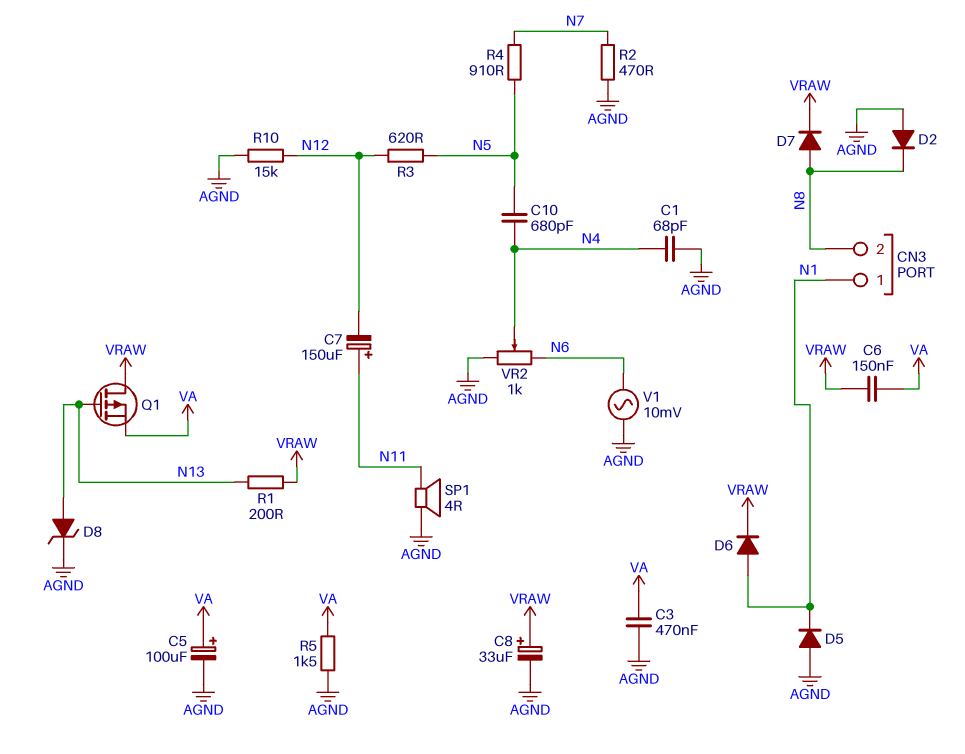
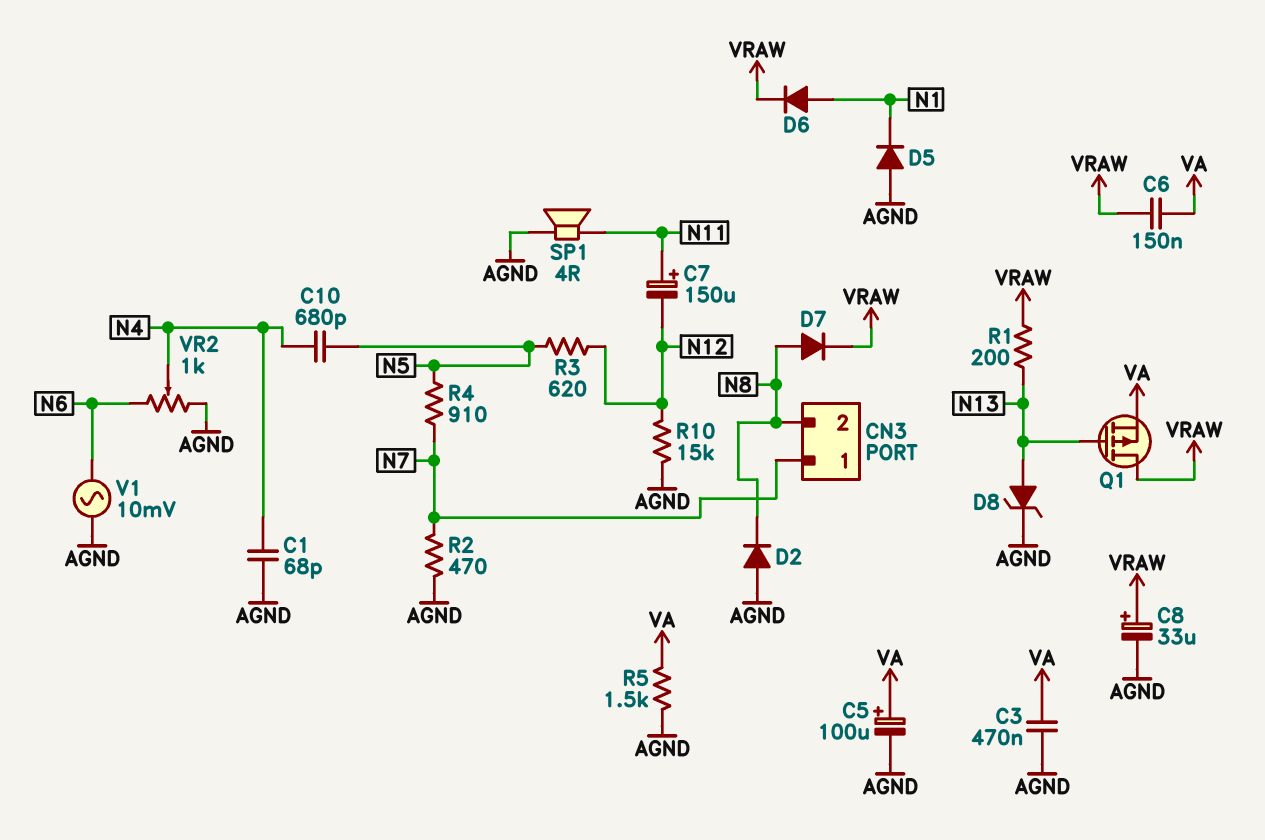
CN3 pin 1: N1 -> N7

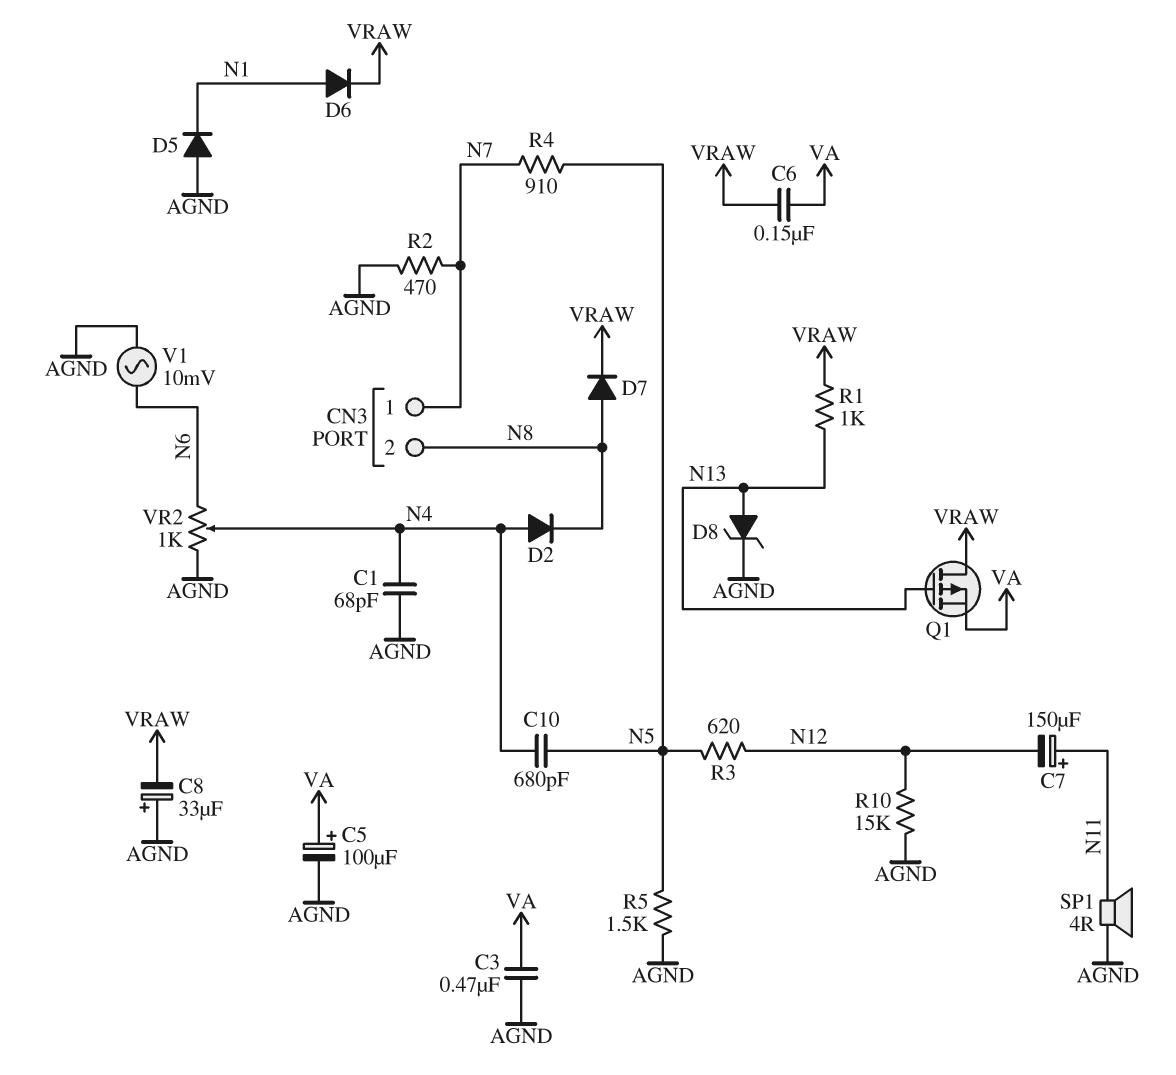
C8: 33uF (plus VRAW, minus AGND) -> 33uF (plus AGND, minus VRAW)
D2: diode (A AGND, K N8) -> diode (A N4, K N8)
R1: 200 (N13, VRAW) -> 1k (N13, VRAW)
R5: 1.5k (AGND, VA) -> 1.5k (AGND, N5)

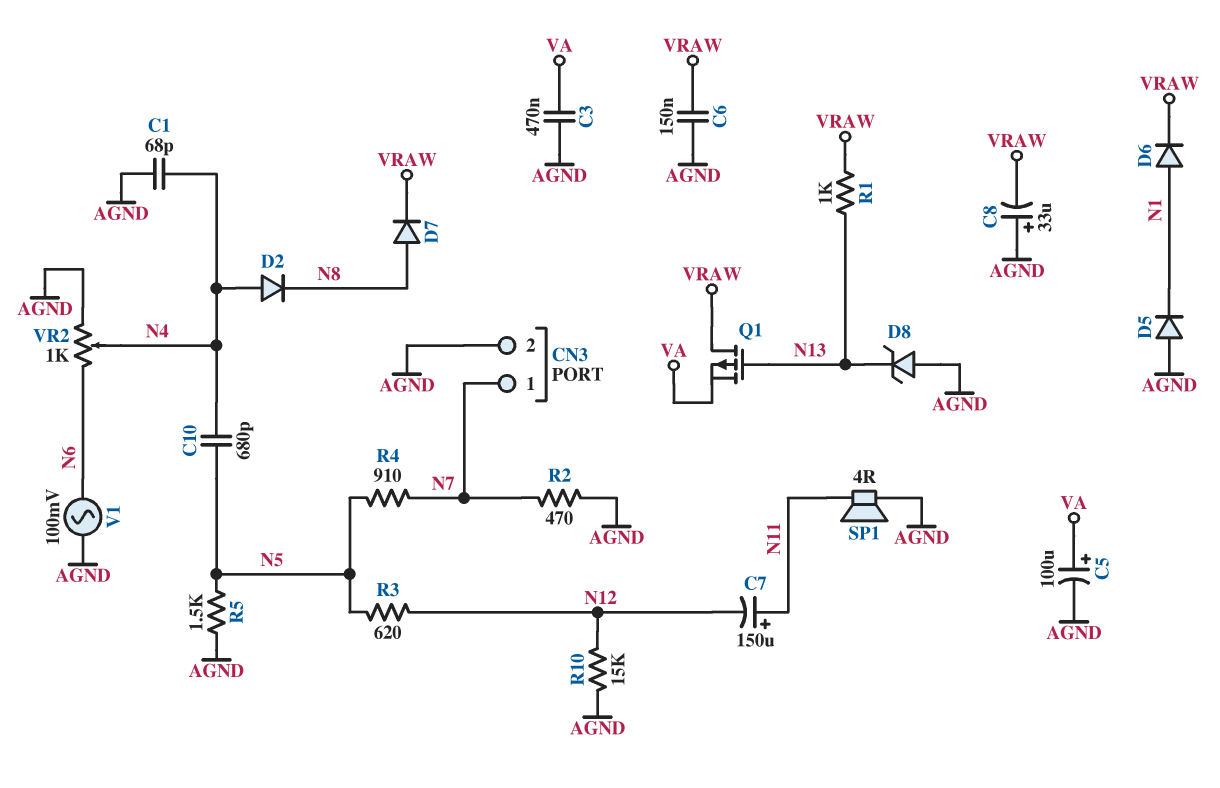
C6: 150nF (VA, VRAW) -> 150nF (AGND, VRAW)
CN3 pin 2: N8 -> AGND
D8: zener (A N13, K AGND) -> zener (A AGND, K N13)
V1: AC 10mV (AGND, N6) -> AC 100mV (AGND, N6)

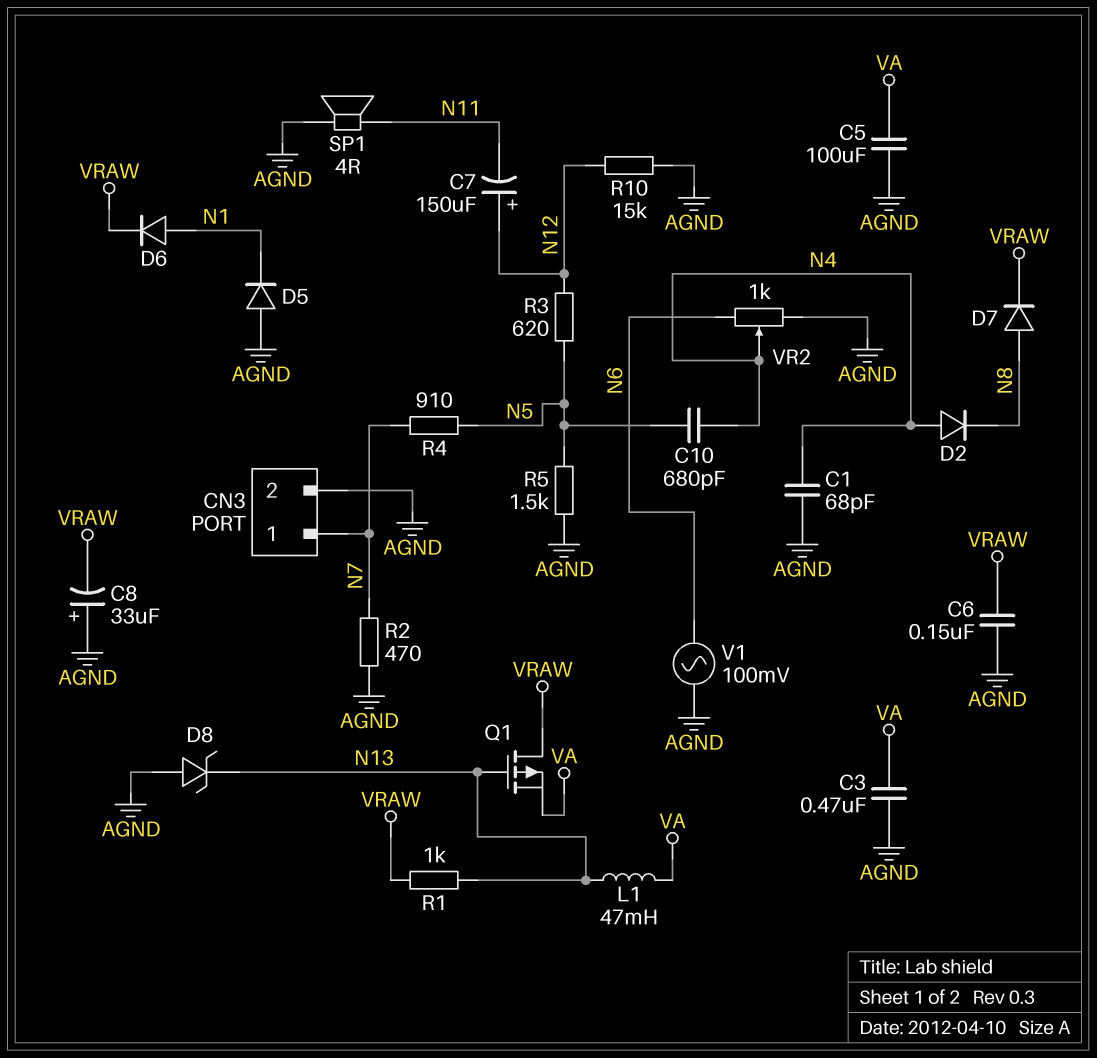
C5: 100uF (plus VA, minus AGND) -> 100uF (AGND, VA)
C7: 150uF (plus N11, minus N12) -> 150uF (plus N12, minus N11)
L1: none -> 47mH (N13, VA)

